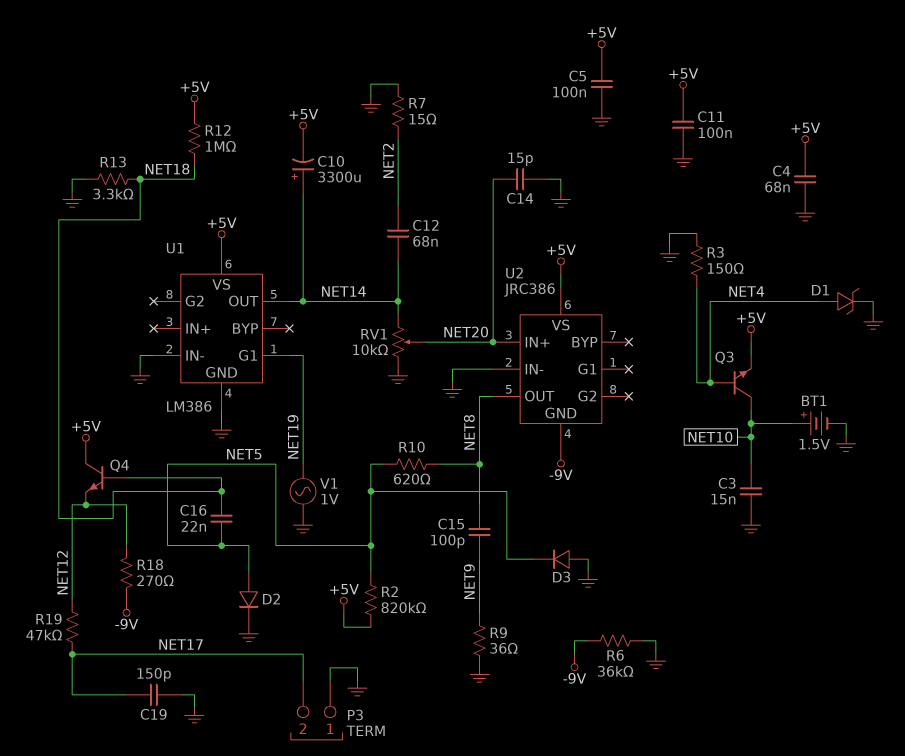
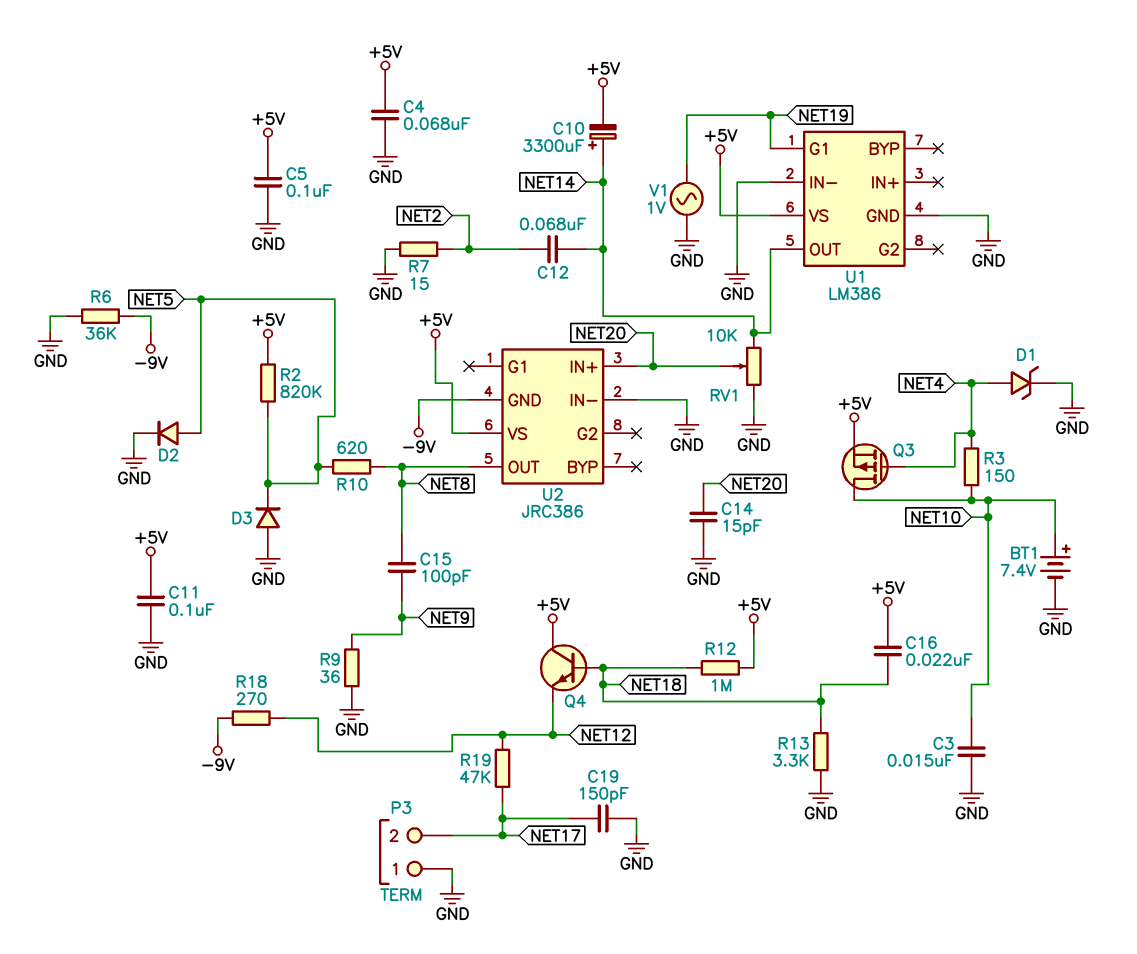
BT1: 1.5V (plus NET10, minus GND) -> 7.4V (plus NET10, minus GND)
C16: 22nF (NET5, NET18) -> 22nF (+5V, NET18)
Q3: NPN (B NET4, C NET10, E +5V) -> PMOS (G NET4, D NET10, S +5V)
R3: 150 (GND, NET4) -> 150 (NET4, NET10)

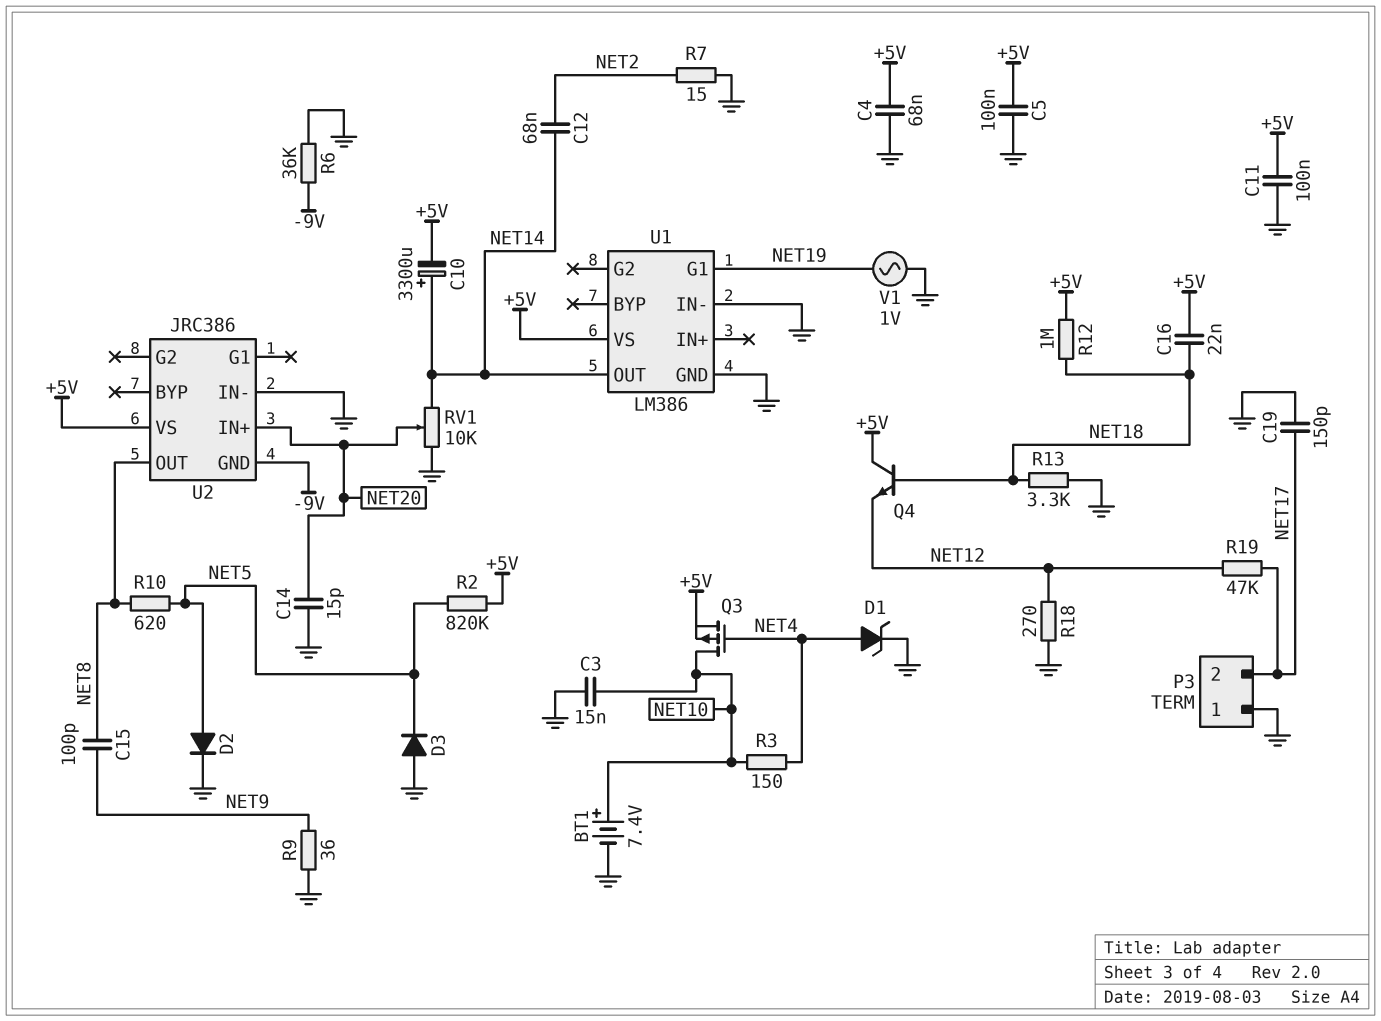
R18: 270 (-9V, NET12) -> 270 (GND, NET12)

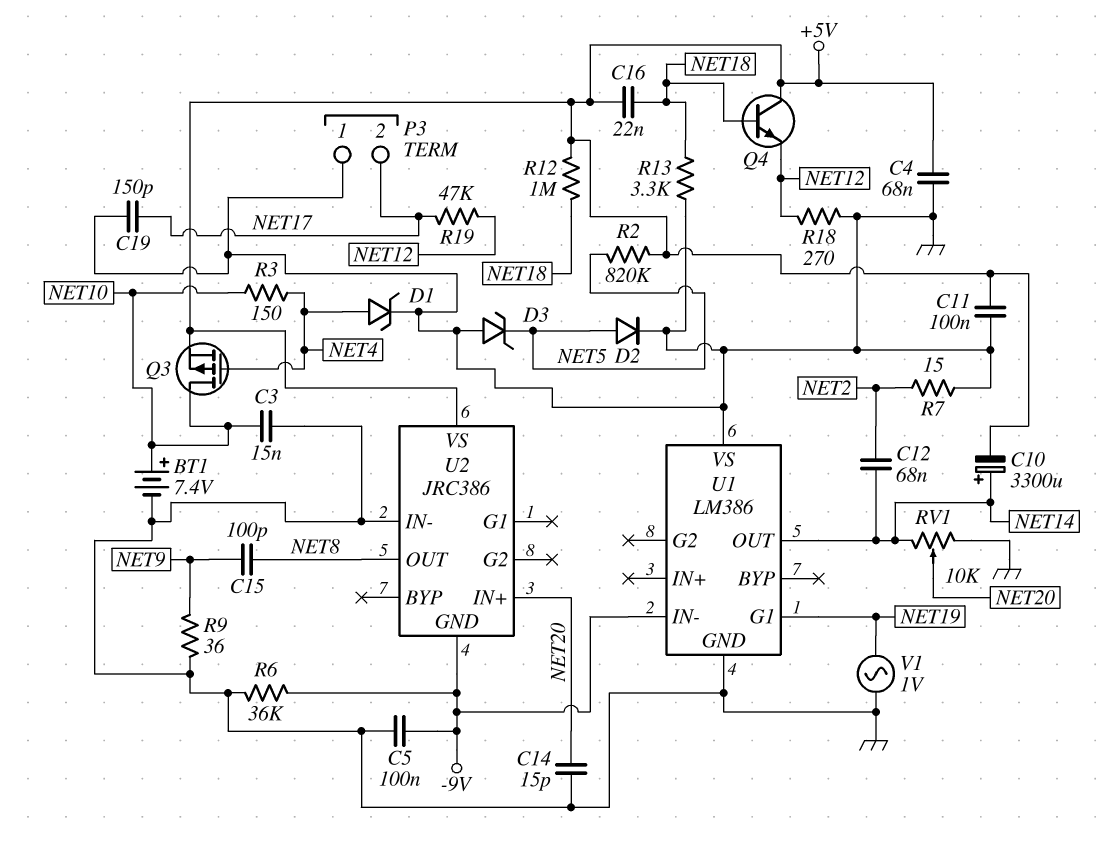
C5: 100nF (+5V, GND) -> 100nF (-9V, GND)
D3: diode (A GND, K NET5) -> zener (A GND, K NET5)
R10: 620 (NET5, NET8) -> none
U1 pin IN-: GND -> -9V
U1 pin VS: +5V -> GND

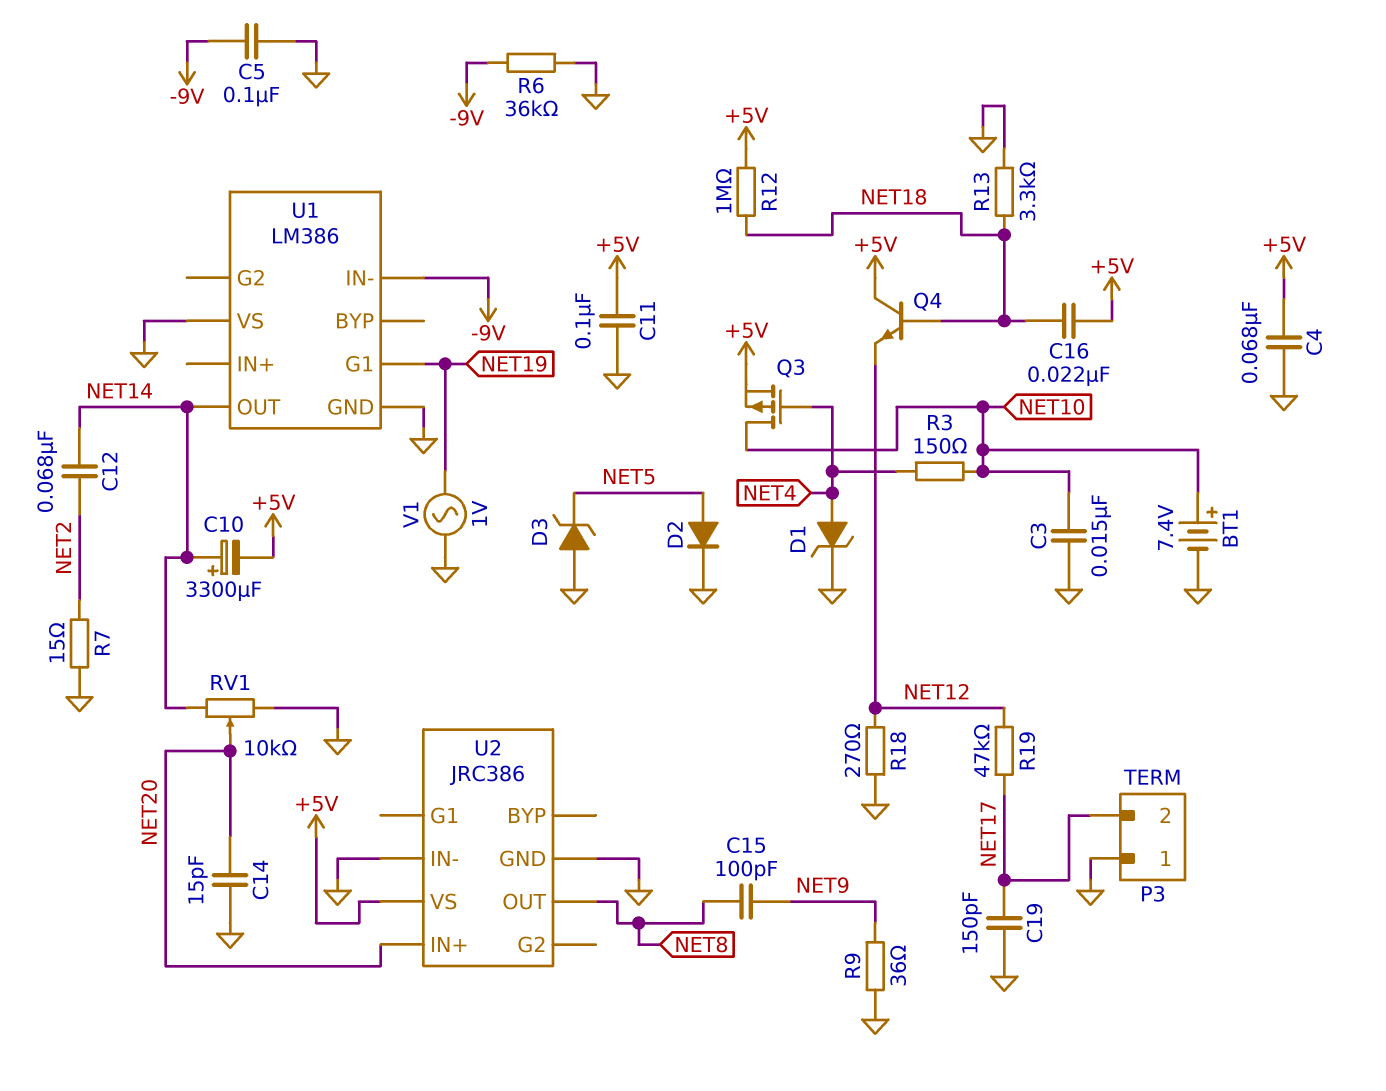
R2: 820k (+5V, NET5) -> none
U2 pin GND: -9V -> GND

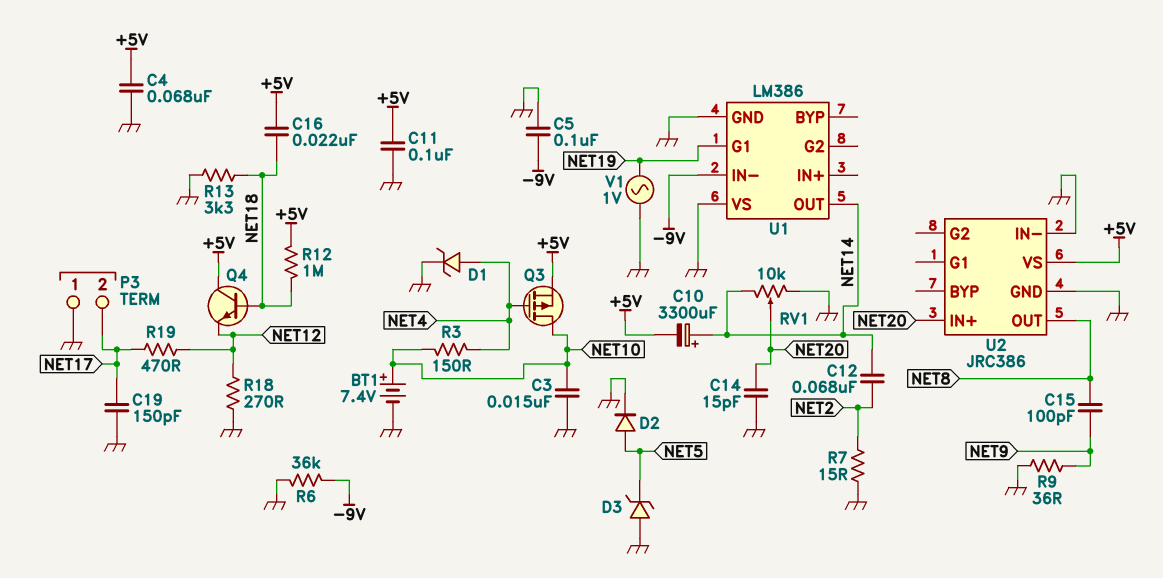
R19: 47k (NET12, NET17) -> 470 (NET12, NET17)

